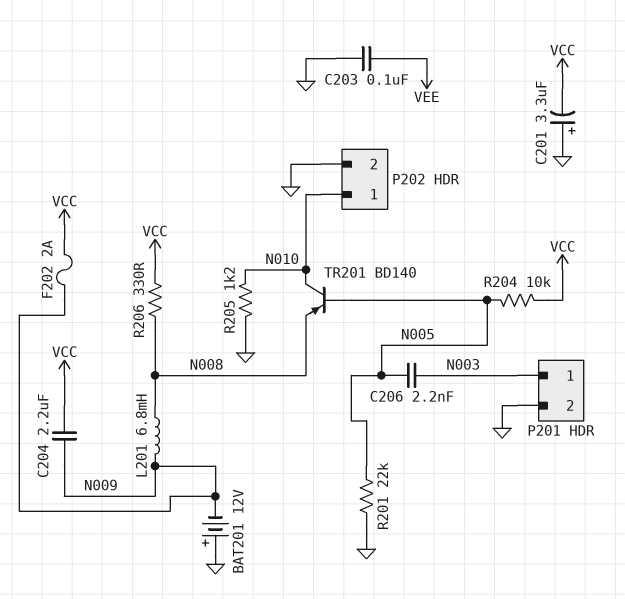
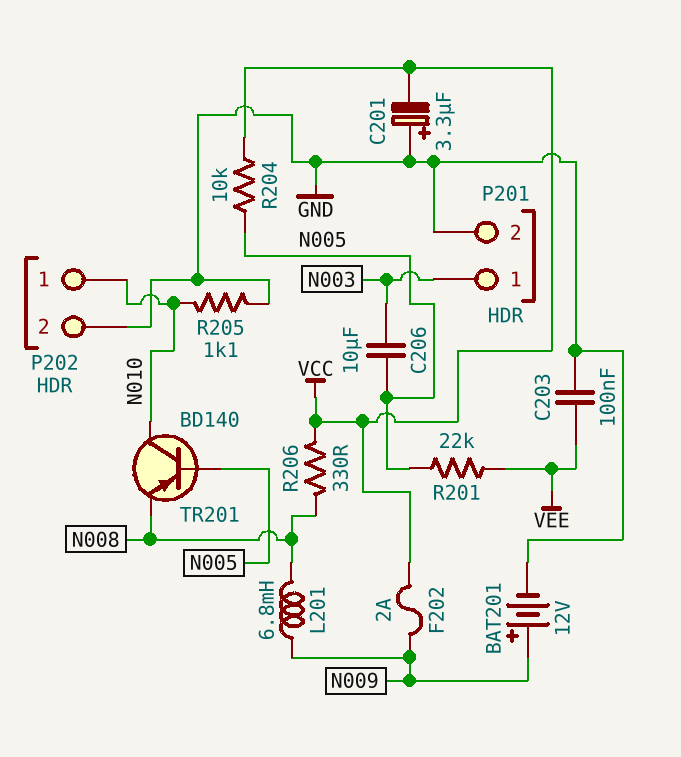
BAT201: 12V (plus GND, minus N009) -> 12V (plus N009, minus GND)
C204: 2.2uF (N009, VCC) -> none
C206: 2.2nF (N003, N005) -> 10uF (N003, N005)
R201: 22k (GND, N005) -> 22k (N005, VEE)
R205: 1.2k (GND, N010) -> 1.1k (GND, N010)

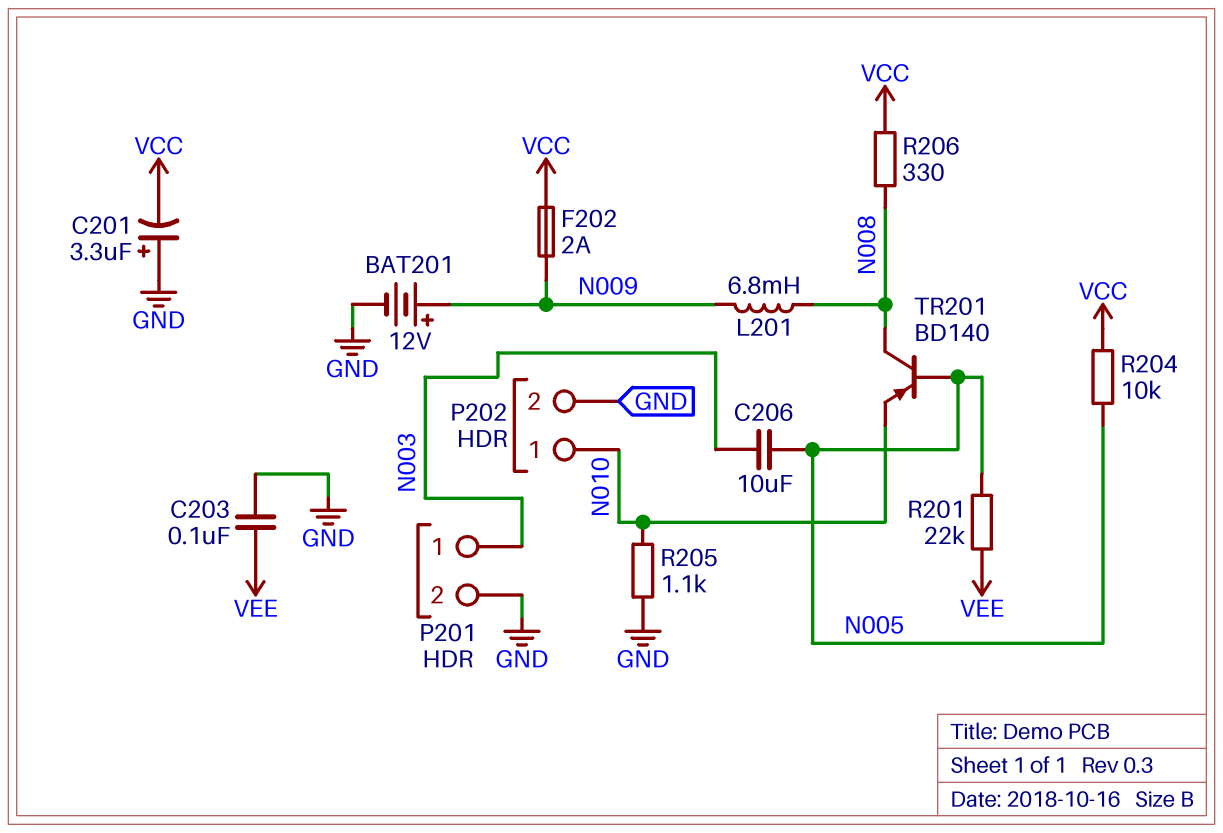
TR201: PNP BD140 (B N005, C N010, E N008) -> PNP BD140 (B N005, C N008, E N010)

